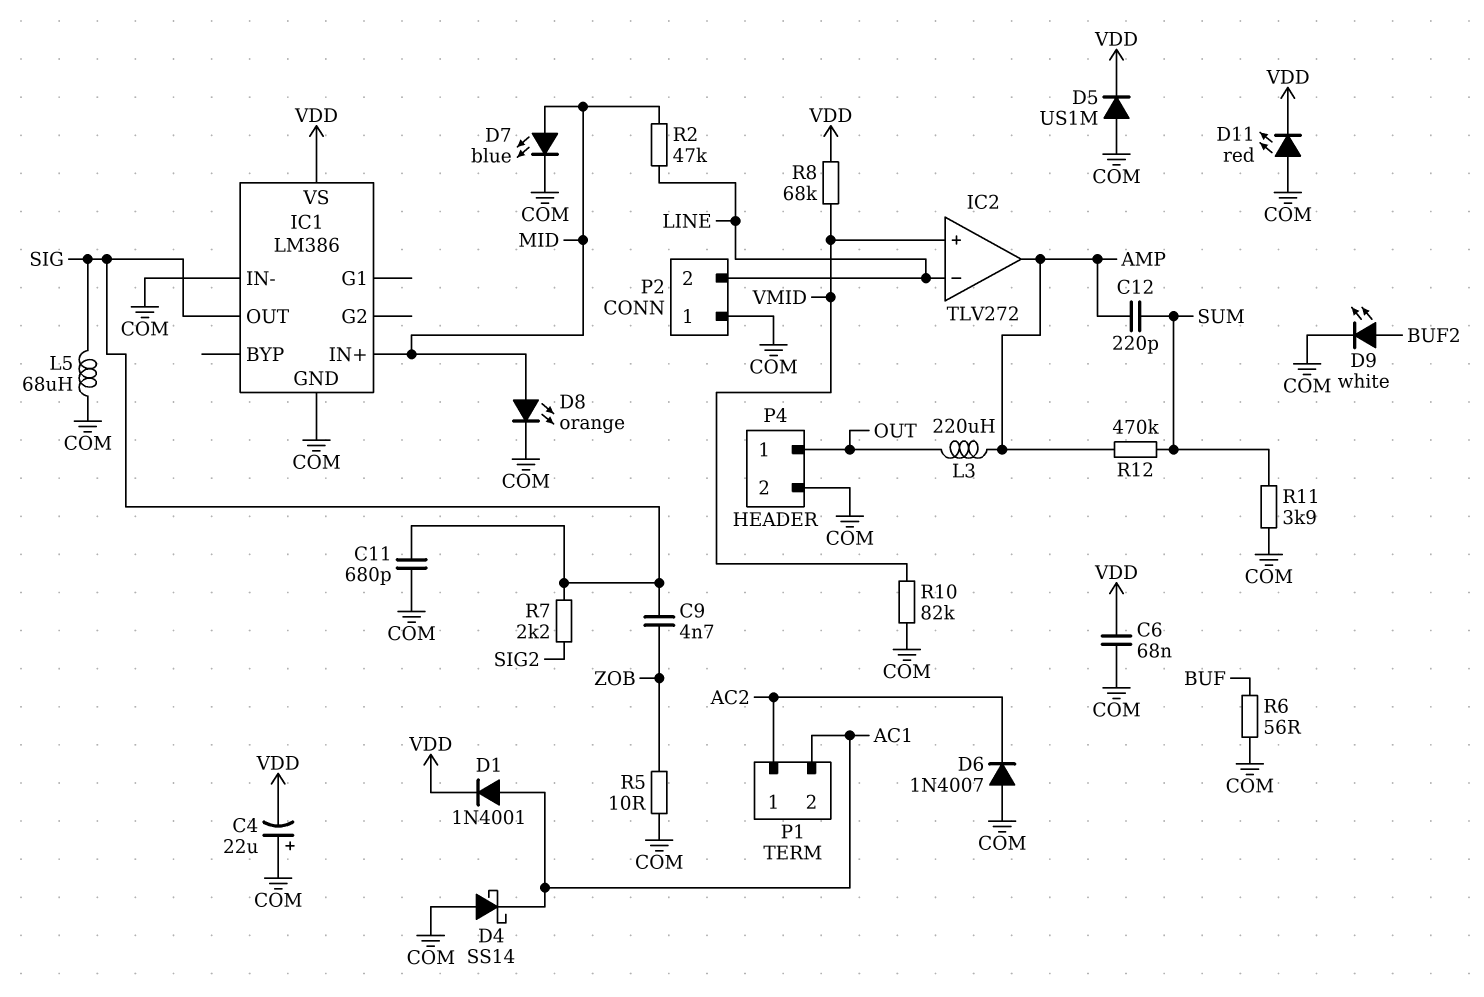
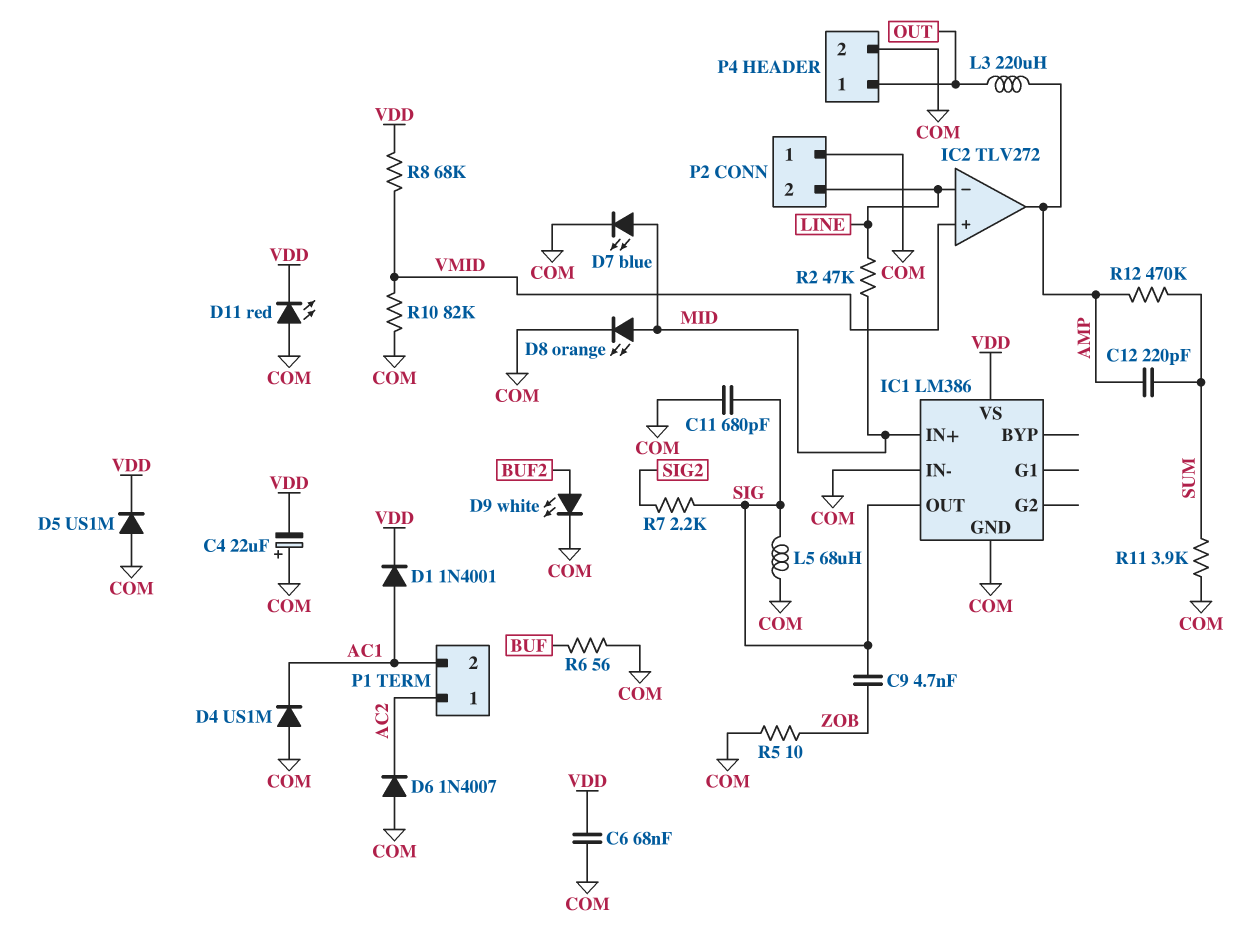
D4: schottky SS14 (A COM, K AC1) -> diode US1M (A COM, K AC1)

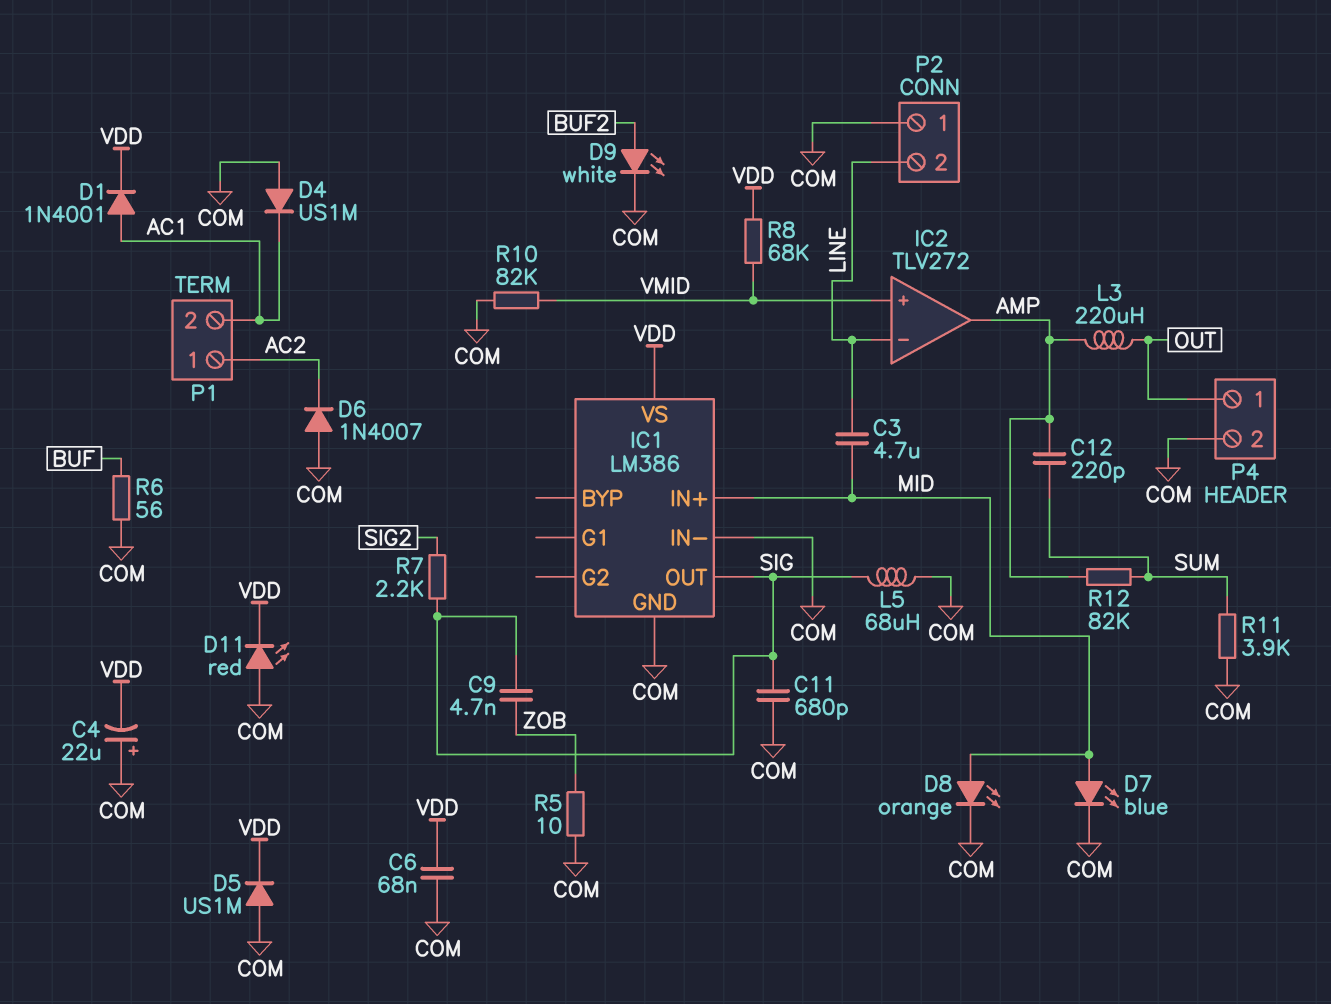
C3: none -> 4.7uF (LINE, MID)
R2: 47k (LINE, MID) -> none
R12: 470k (AMP, SUM) -> 82k (AMP, SUM)

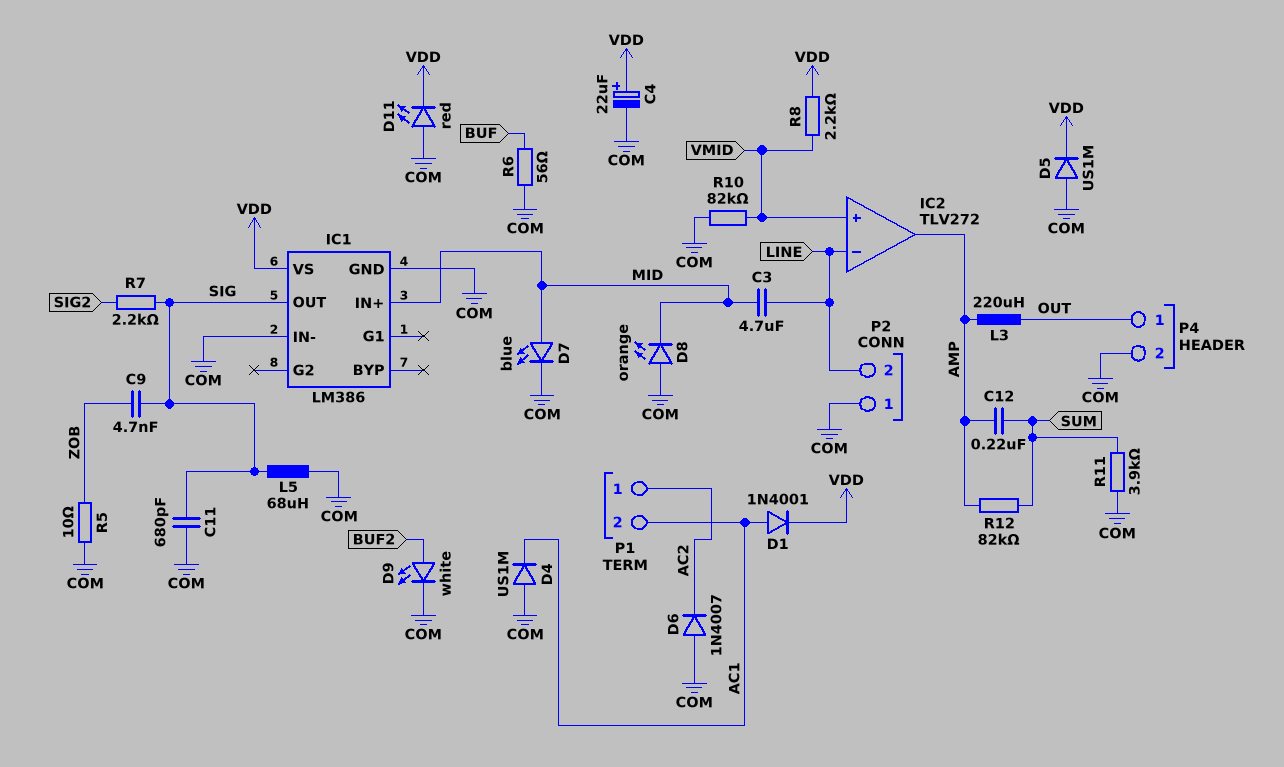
C4: 22uF (plus COM, minus VDD) -> 22uF (plus VDD, minus COM)
C6: 68nF (COM, VDD) -> none
C12: 220pF (AMP, SUM) -> 220nF (AMP, SUM)
D8: LED orange (A MID, K COM) -> LED orange (A COM, K MID)
R8: 68k (VDD, VMID) -> 2.2k (VDD, VMID)

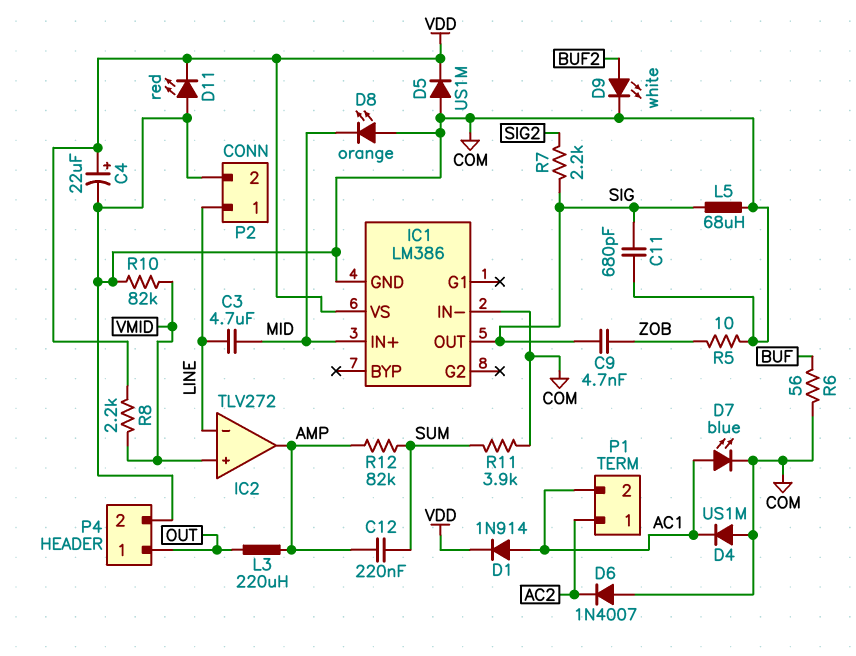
D1: diode 1N4001 (A AC1, K VDD) -> diode 1N914 (A AC1, K VDD)
D7: LED blue (A MID, K COM) -> LED blue (A AC1, K COM)
P2 pin 1: COM -> LINE
P2 pin 2: LINE -> COM

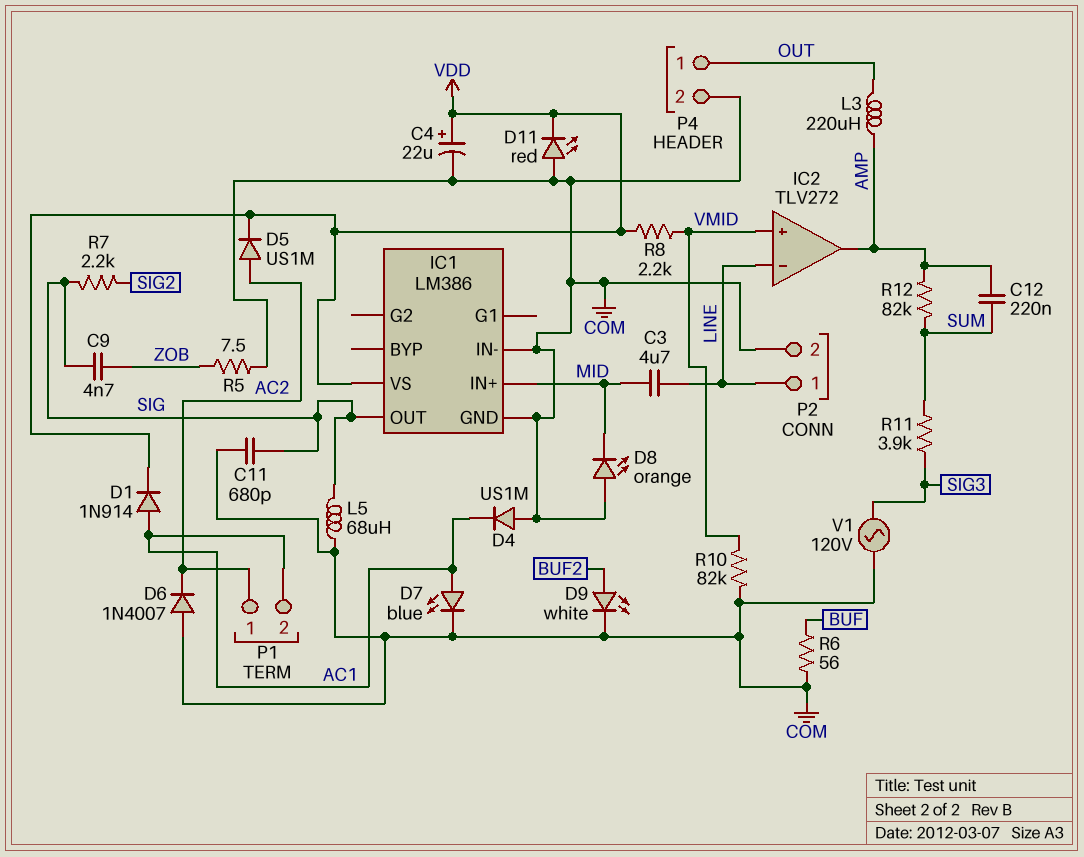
D5: diode US1M (A COM, K VDD) -> diode US1M (A AC2, K VDD)
R5: 10 (COM, ZOB) -> 7.5 (COM, ZOB)
R11: 3.9k (COM, SUM) -> 3.9k (SIG3, SUM)
V1: none -> AC 120V (COM, SIG3)

